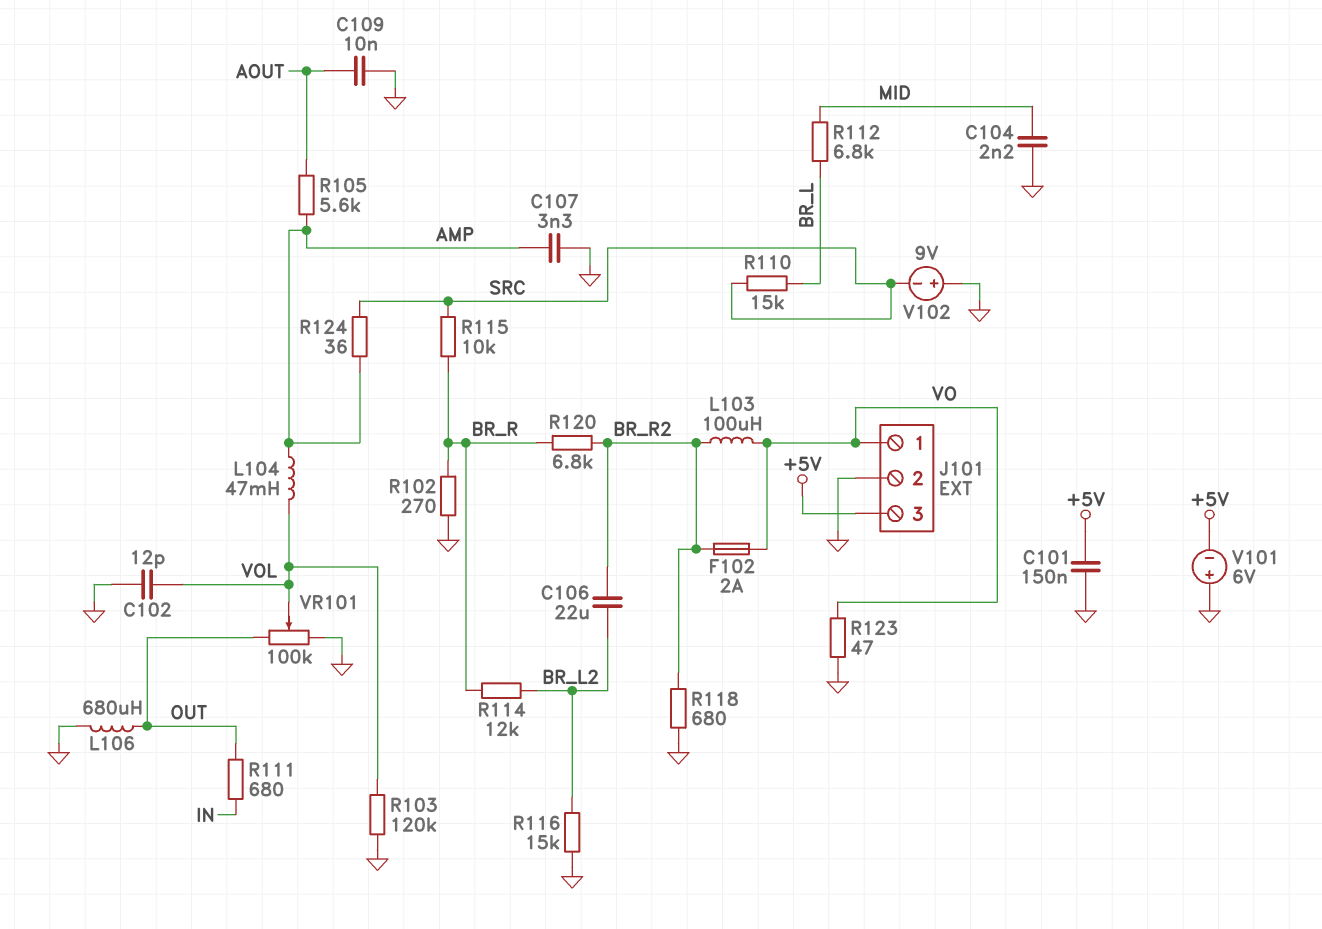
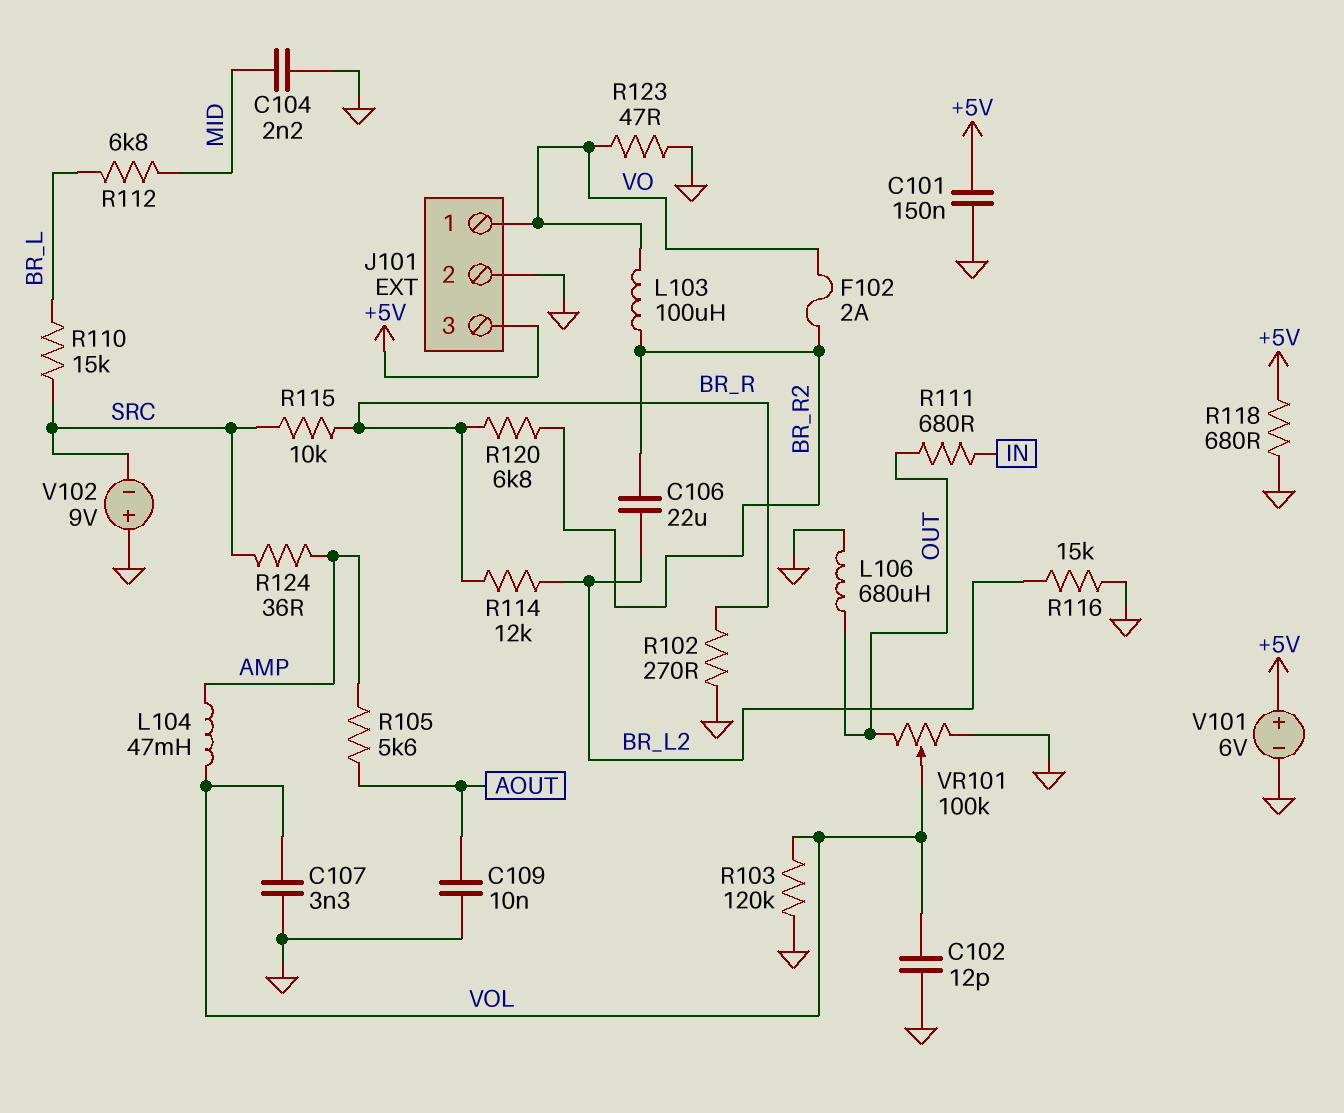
C107: 3.3nF (AMP, GND) -> 3.3nF (GND, VOL)
R118: 680 (BR_R2, GND) -> 680 (+5V, GND)
V101: 6V (plus GND, minus +5V) -> 6V (plus +5V, minus GND)

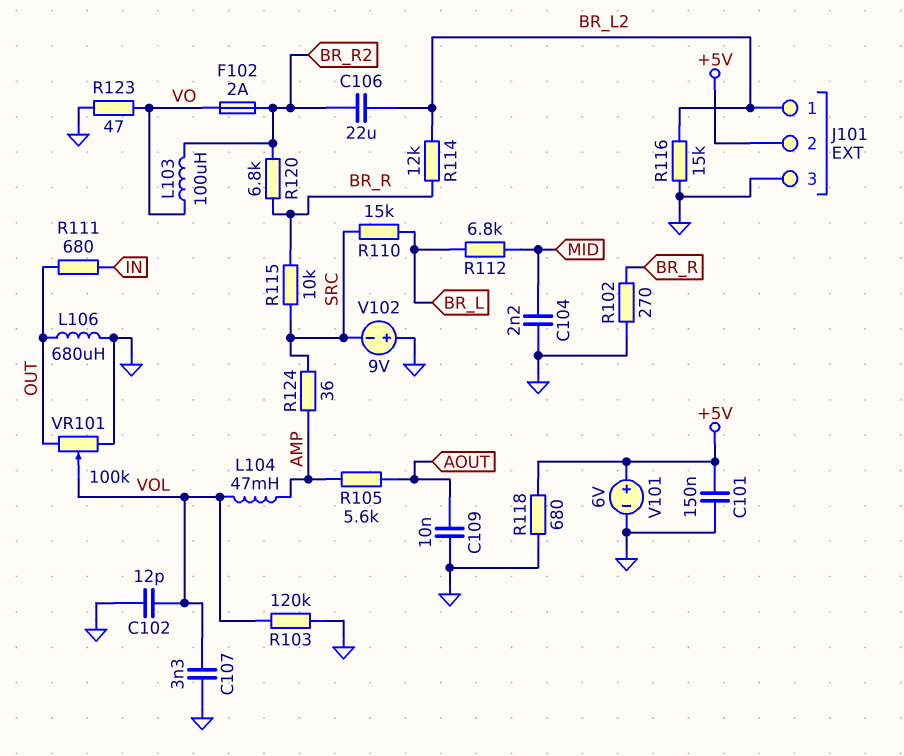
J101 pin 1: VO -> BR_L2
J101 pin 2: GND -> +5V
J101 pin 3: +5V -> GND

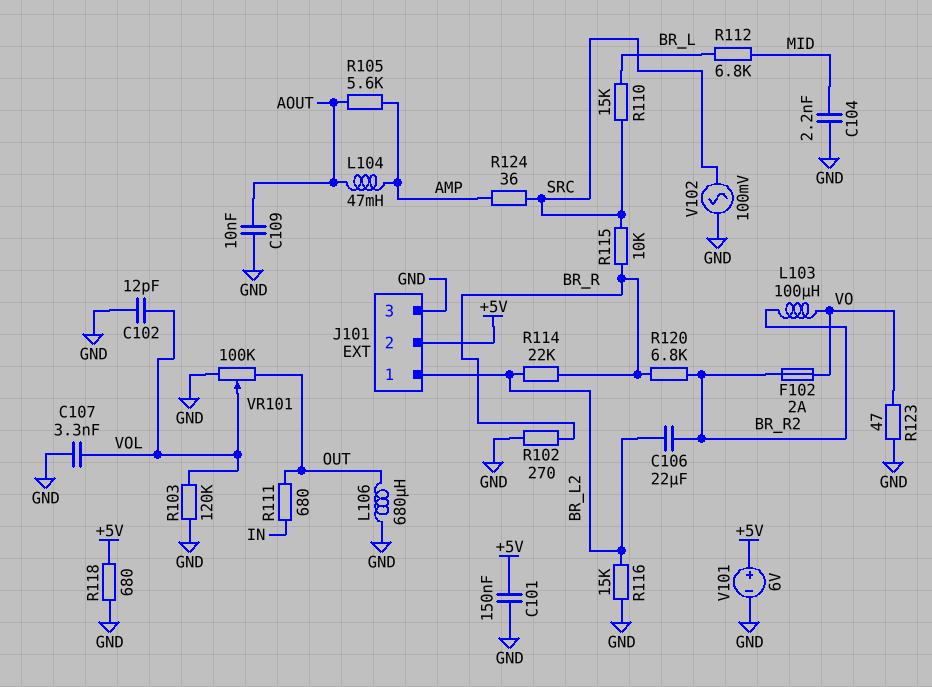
L104: 47mH (AMP, VOL) -> 47mH (AMP, AOUT)
R114: 12k (BR_L2, BR_R) -> 22k (BR_L2, BR_R)
V102: 9V (plus GND, minus SRC) -> AC 100mV (GND, SRC)

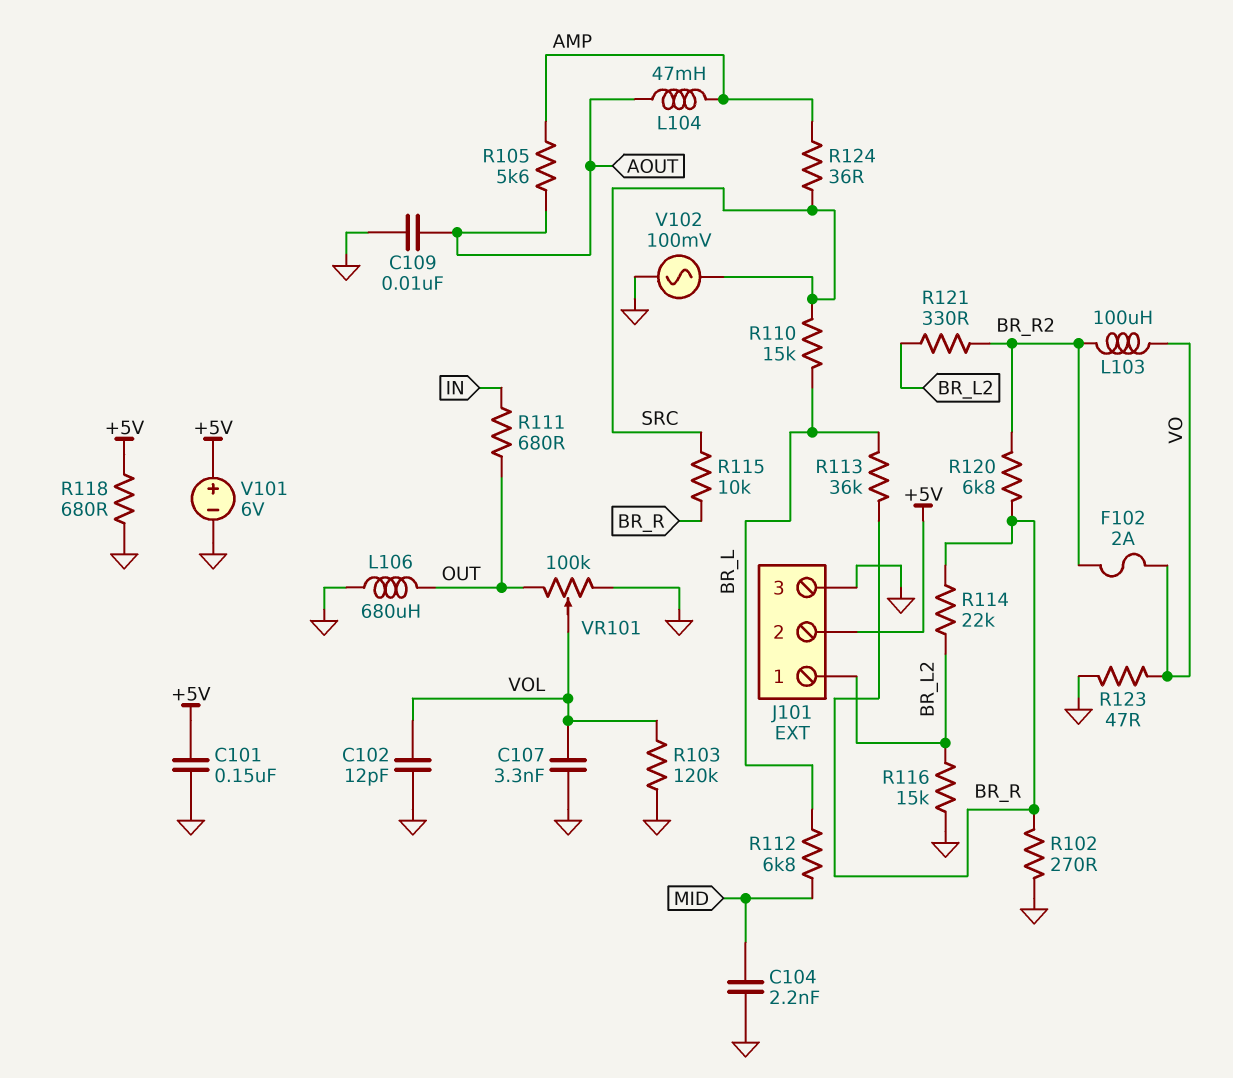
C106: 22uF (BR_L2, BR_R2) -> none
R113: none -> 36k (BR_L, BR_R)
R121: none -> 330 (BR_L2, BR_R2)

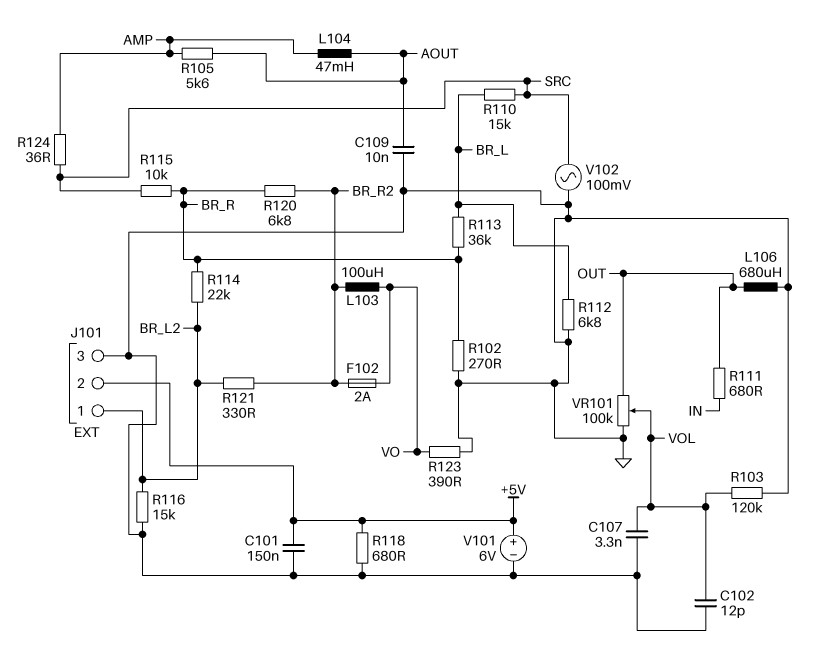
C104: 2.2nF (GND, MID) -> none
R112: 6.8k (BR_L, MID) -> 6.8k (BR_L, GND)
R123: 47 (GND, VO) -> 390 (GND, VO)

